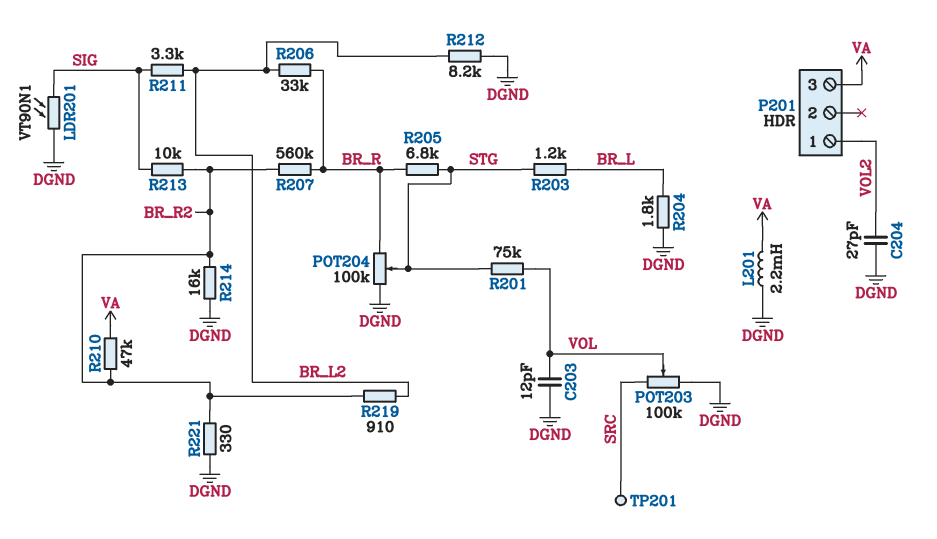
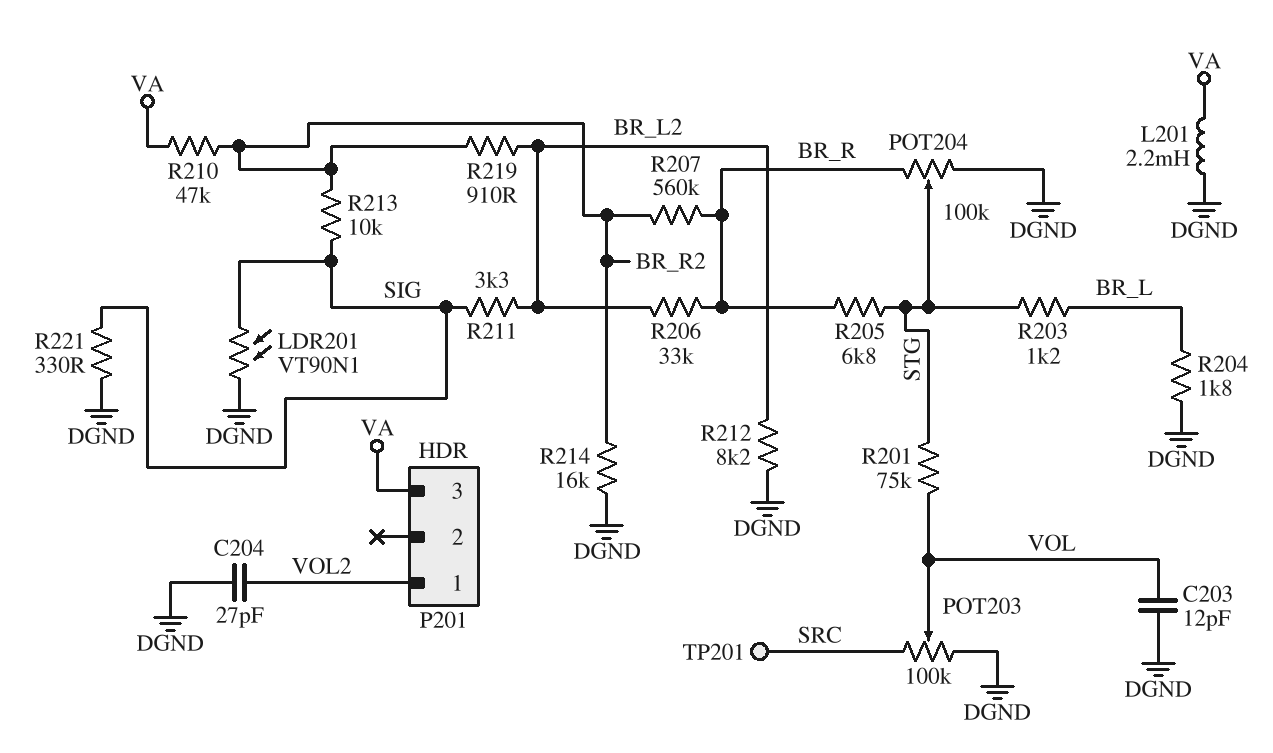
R221: 330 (BR_R2, DGND) -> 330 (DGND, SIG)

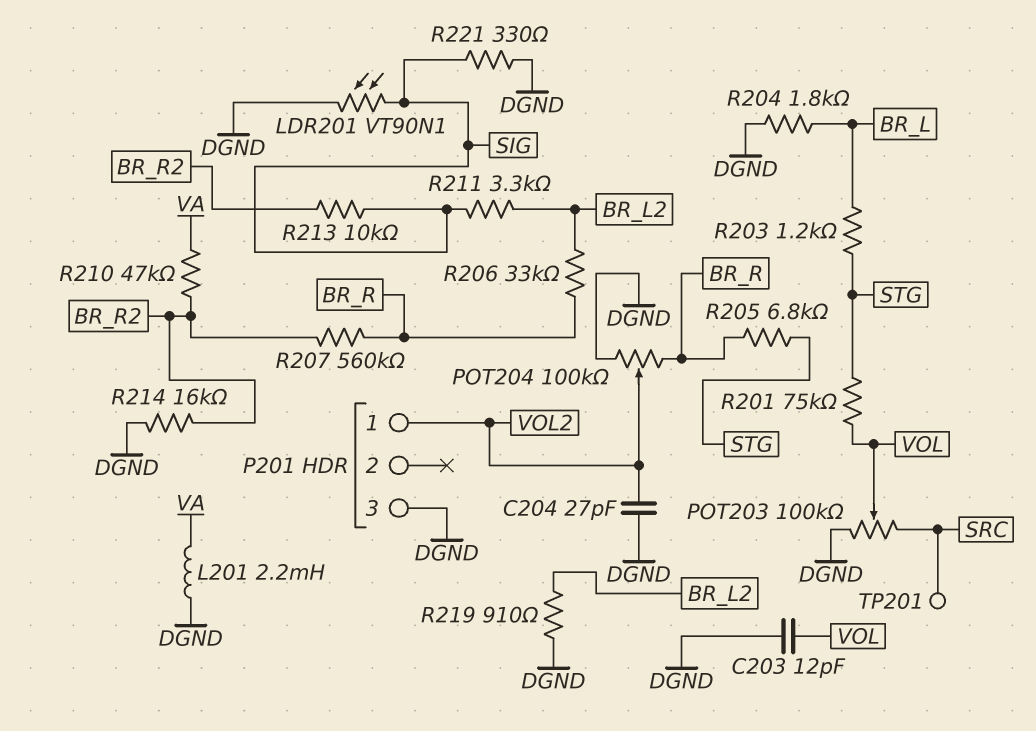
P201 pin 3: VA -> DGND
POT204: 100k (BR_R, DGND, wiper STG) -> 100k (BR_R, DGND, wiper VOL2)
R212: 8.2k (BR_L2, DGND) -> none
R219: 910 (BR_L2, BR_R2) -> 910 (BR_L2, DGND)

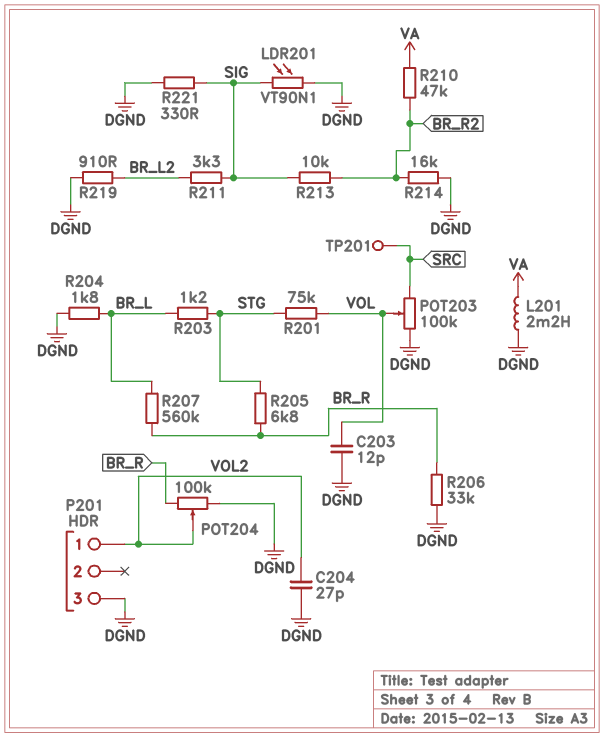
R206: 33k (BR_L2, BR_R) -> 33k (BR_R, DGND)
R207: 560k (BR_R, BR_R2) -> 560k (BR_L, BR_R)

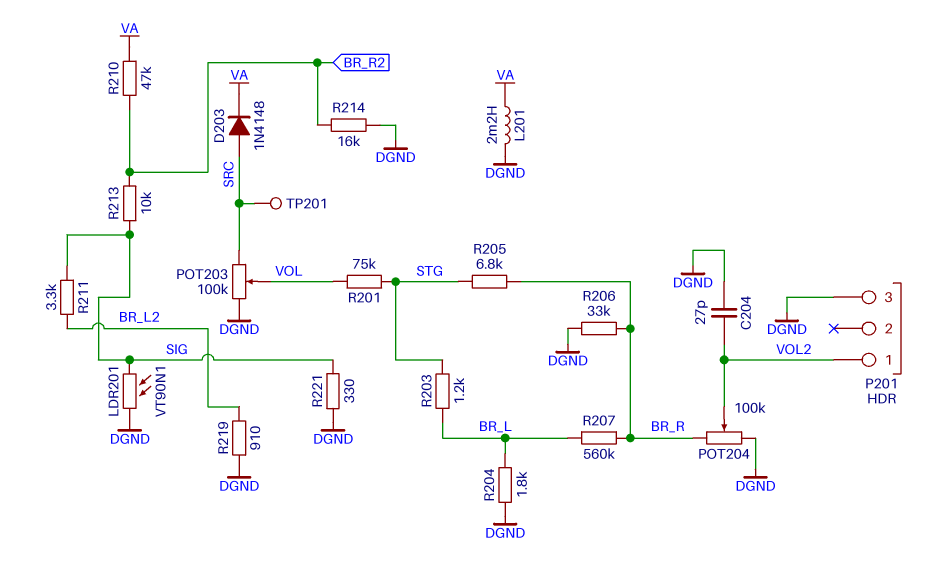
C203: 12pF (DGND, VOL) -> none
D203: none -> diode 1N4148 (A SRC, K VA)

